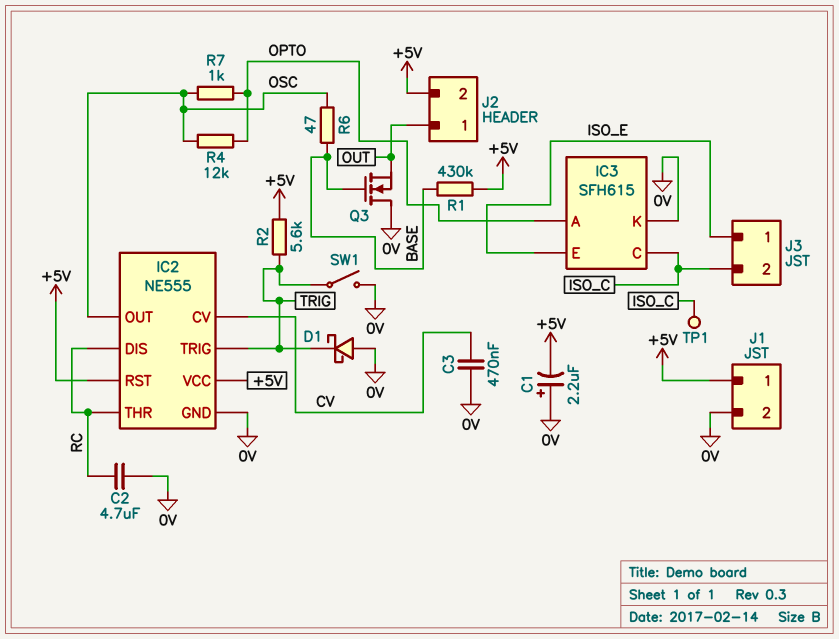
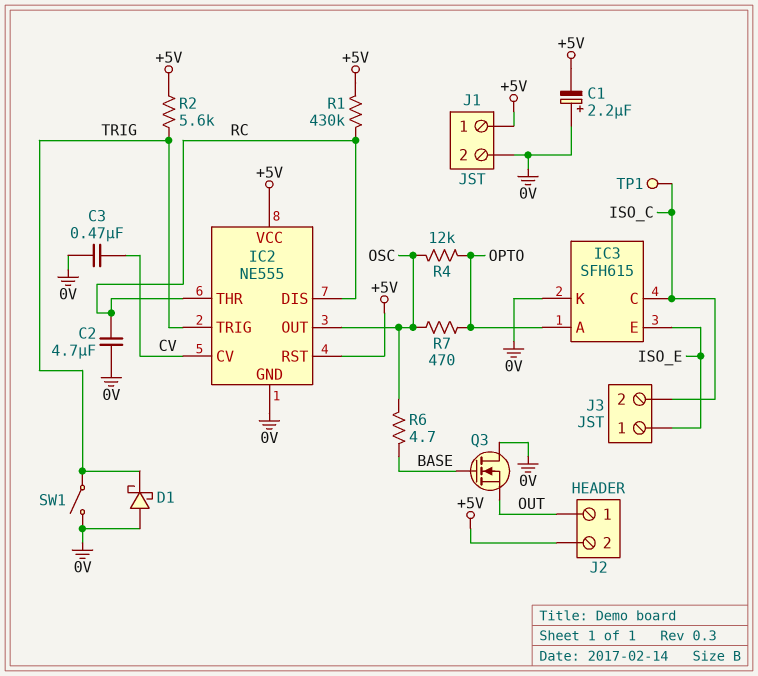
R1: 430k (+5V, BASE) -> 430k (+5V, RC)
R6: 47 (BASE, OSC) -> 4.7 (BASE, OSC)
R7: 1k (OPTO, OSC) -> 470 (OPTO, OSC)

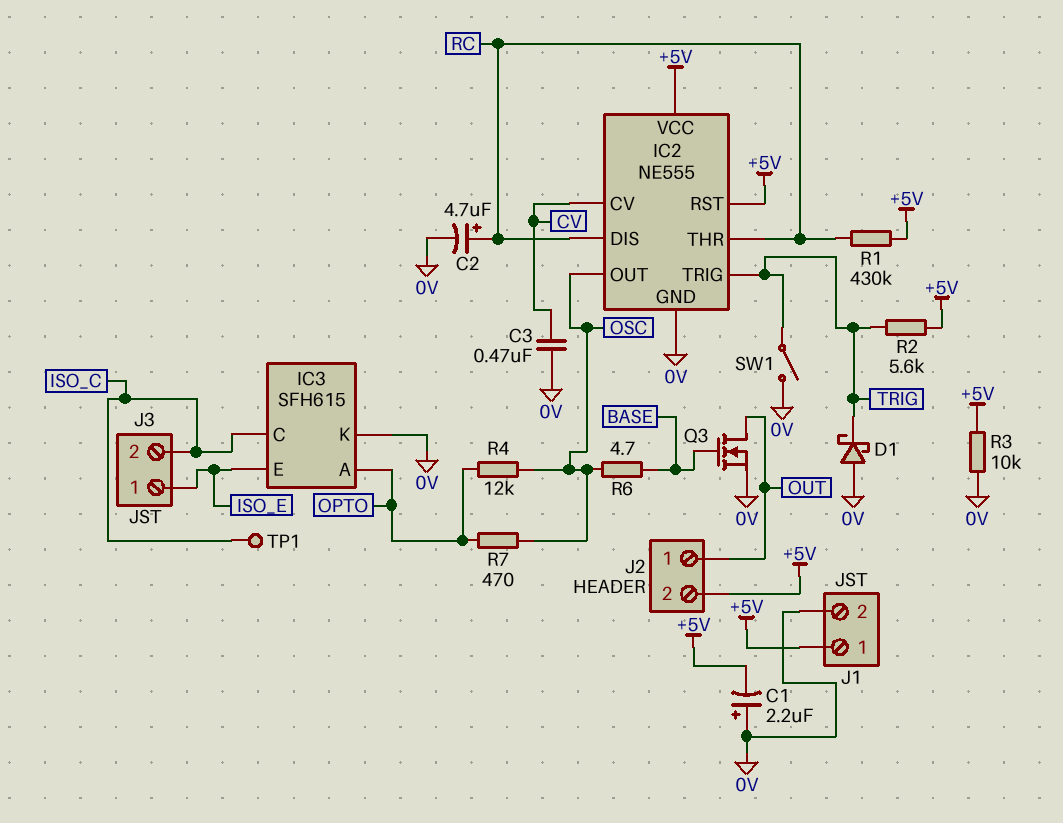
C2: 4.7uF (0V, RC) -> 4.7uF (plus RC, minus 0V)
Q3: NMOS (G BASE, D 0V, S OUT) -> NMOS (G BASE, D OUT, S 0V)
R3: none -> 10k (+5V, 0V)

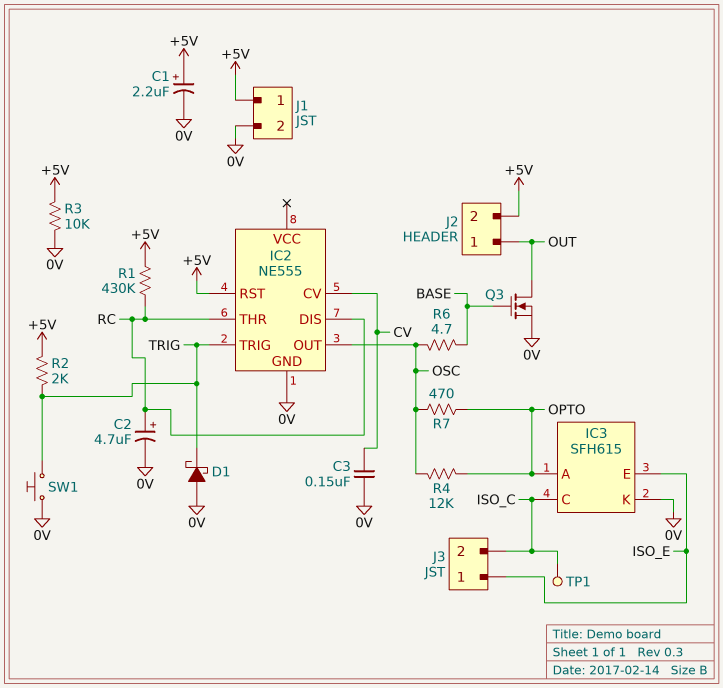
C1: 2.2uF (plus 0V, minus +5V) -> 2.2uF (plus +5V, minus 0V)
C3: 470nF (0V, CV) -> 150nF (0V, CV)
IC2 pin VCC: +5V -> none
R2: 5.6k (+5V, TRIG) -> 2k (+5V, TRIG)
SW1: switch (0V, TRIG) -> button (0V, TRIG)

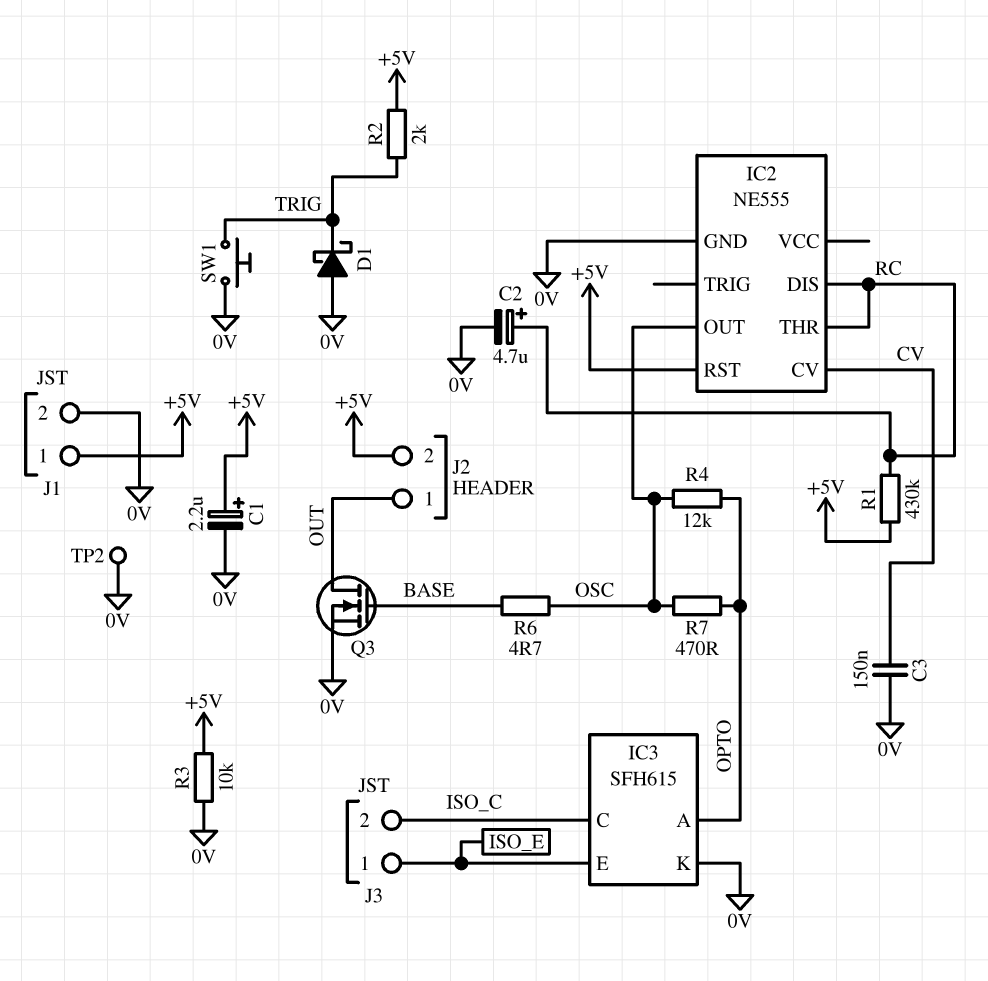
IC2 pin TRIG: TRIG -> none
TP1: test point (ISO_C) -> none
TP2: none -> test point (0V)

